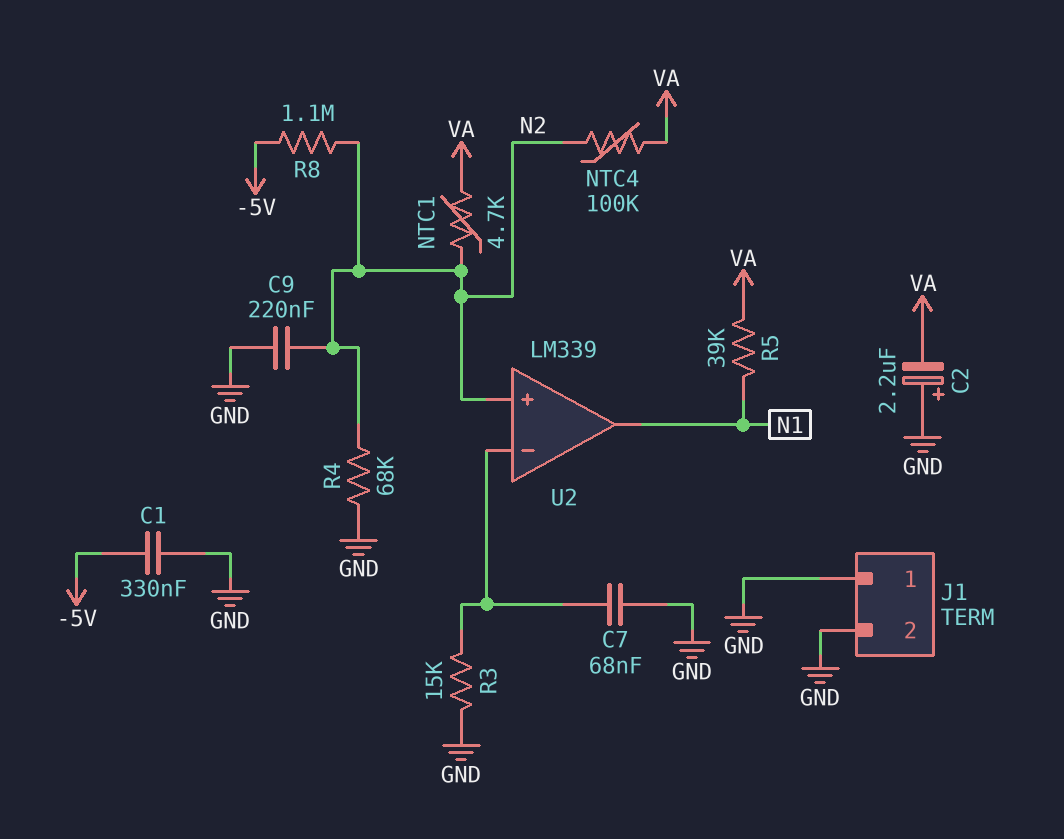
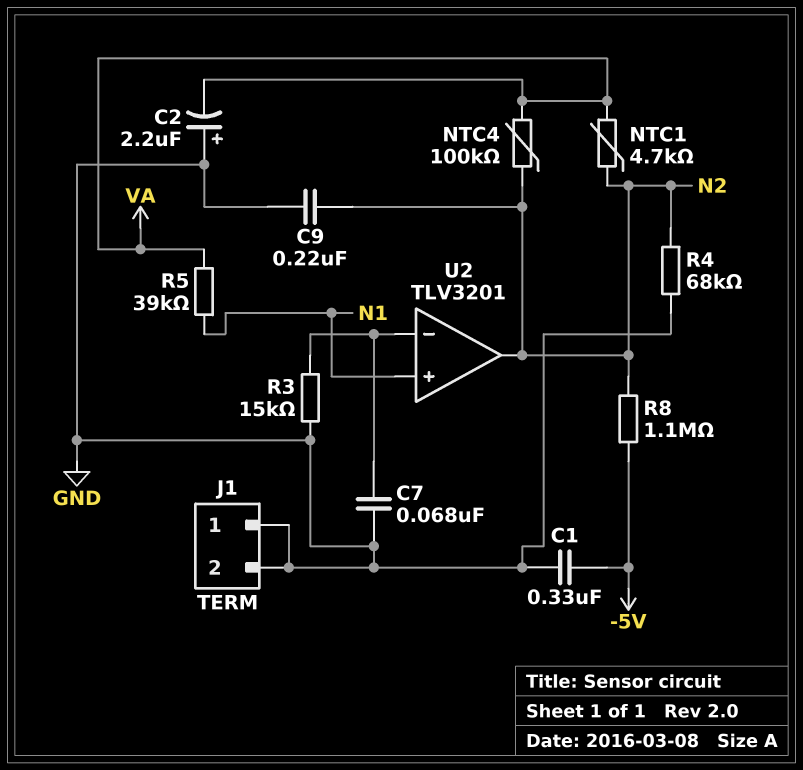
U2: LM339 -> TLV3201
U2 pin in+: N2 -> N1
U2 pin out: N1 -> N2

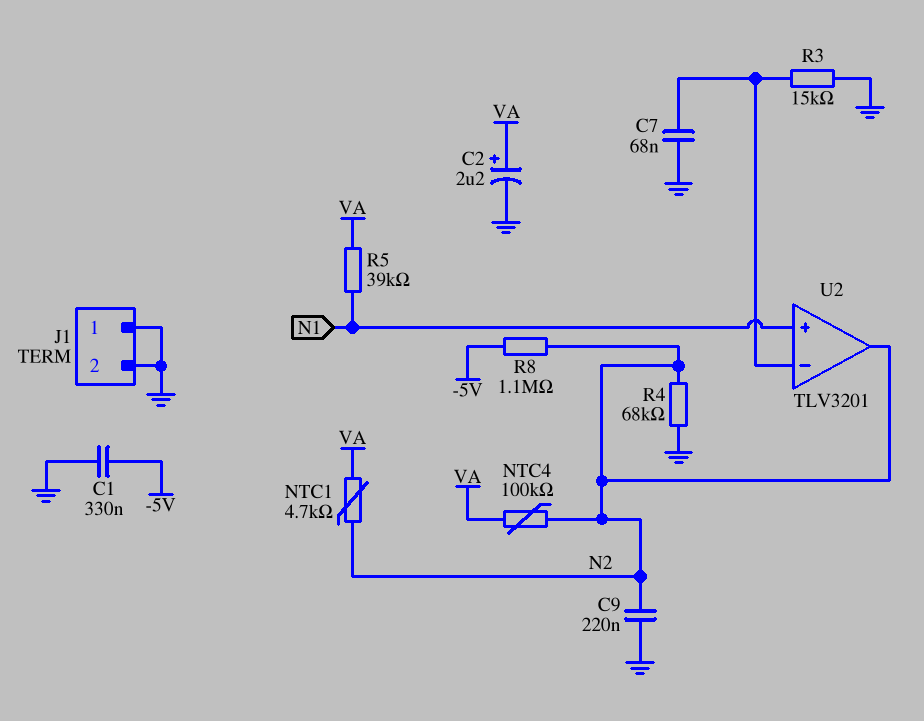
C2: 2.2uF (plus GND, minus VA) -> 2.2uF (plus VA, minus GND)

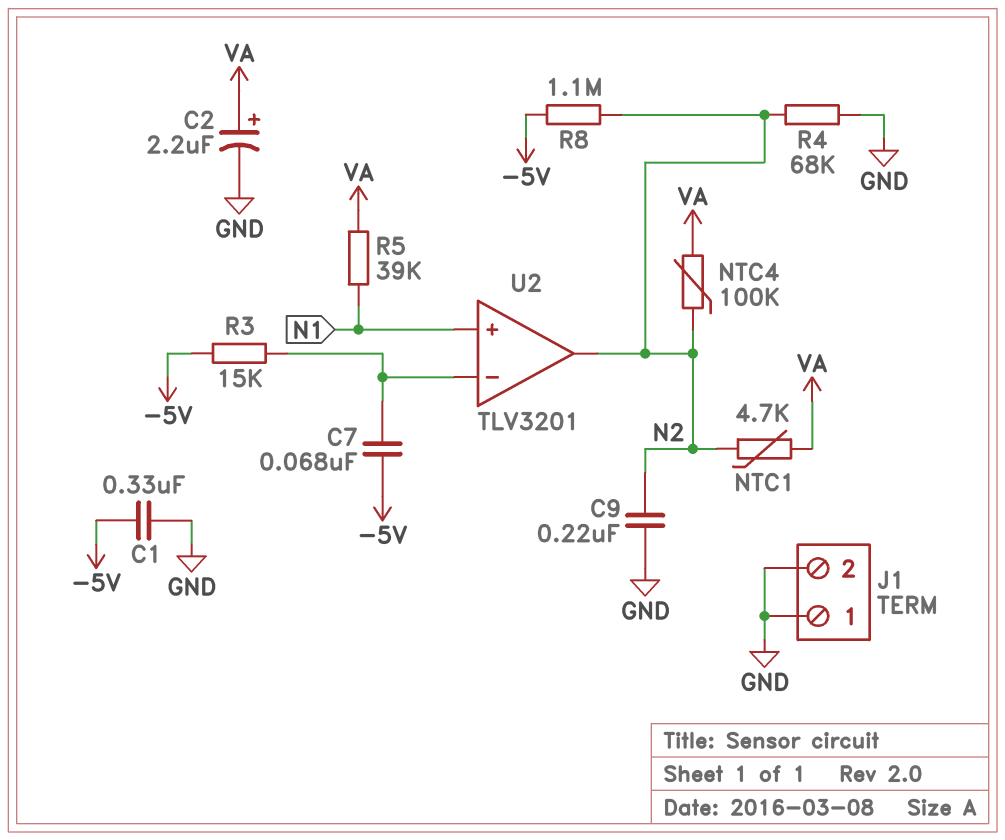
C7: 68nF (GND, U2/in-) -> 68nF (-5V, U2/in-)
R3: 15k (GND, U2/in-) -> 15k (-5V, U2/in-)

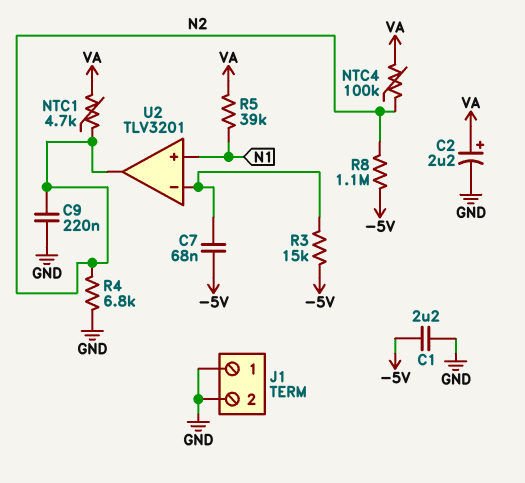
C1: 330nF (-5V, GND) -> 2.2uF (-5V, GND)
R4: 68k (GND, N2) -> 6.8k (GND, N2)

